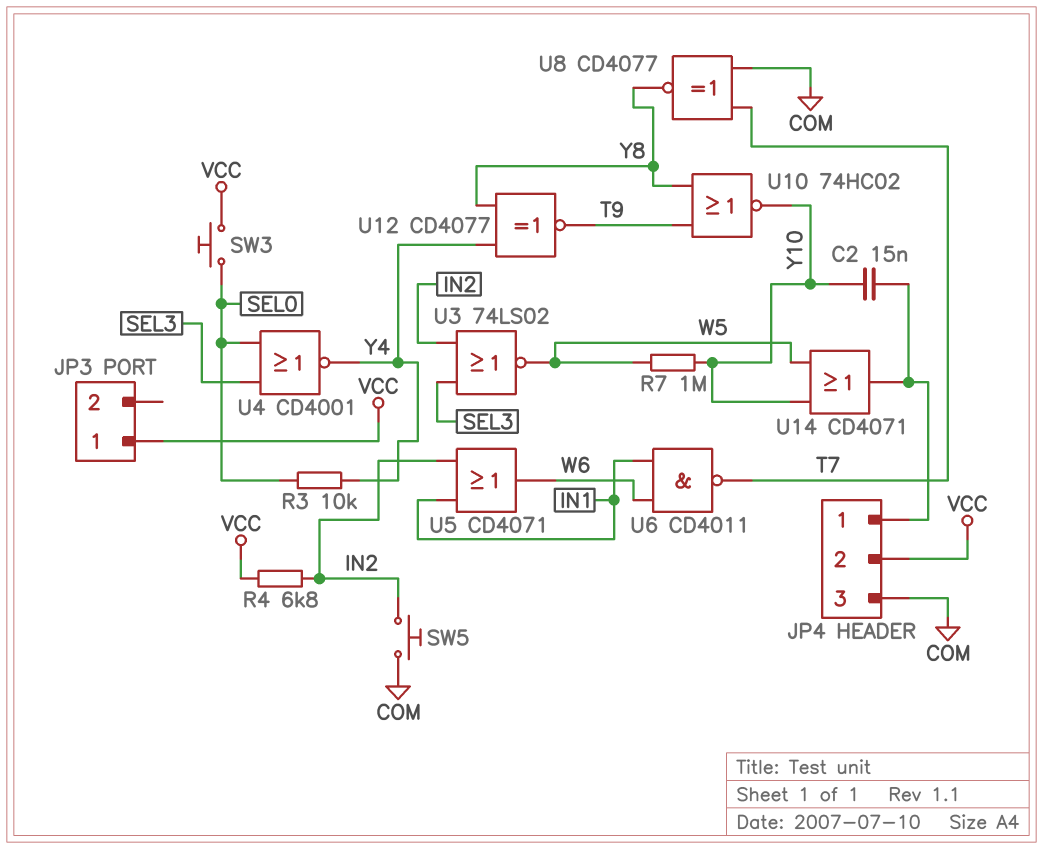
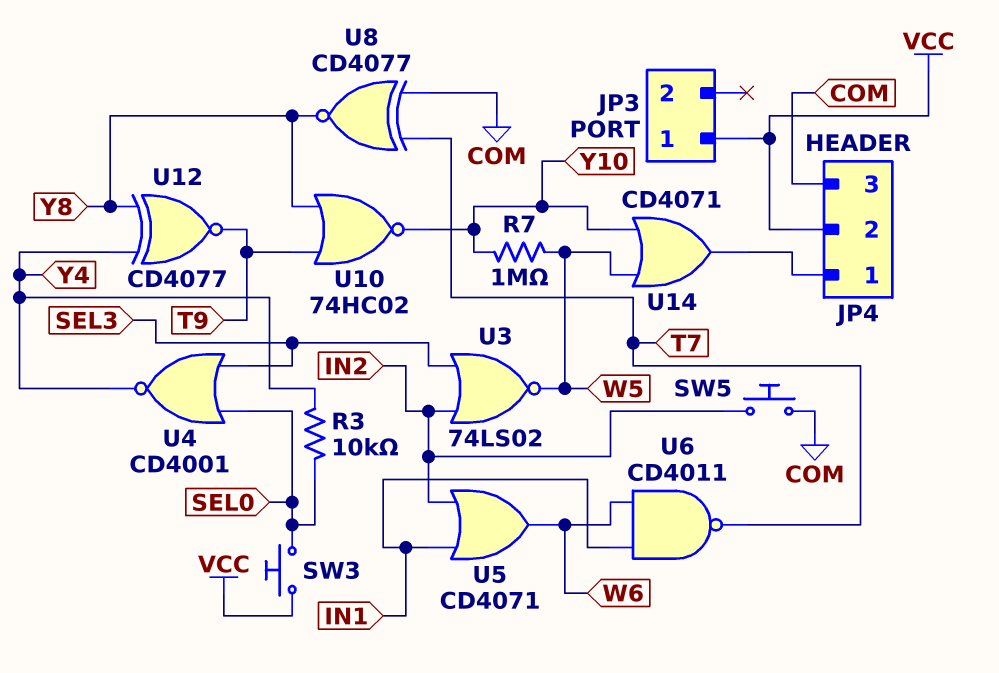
C2: 15nF (JP4/1, Y10) -> none
R4: 6.8k (IN2, VCC) -> none

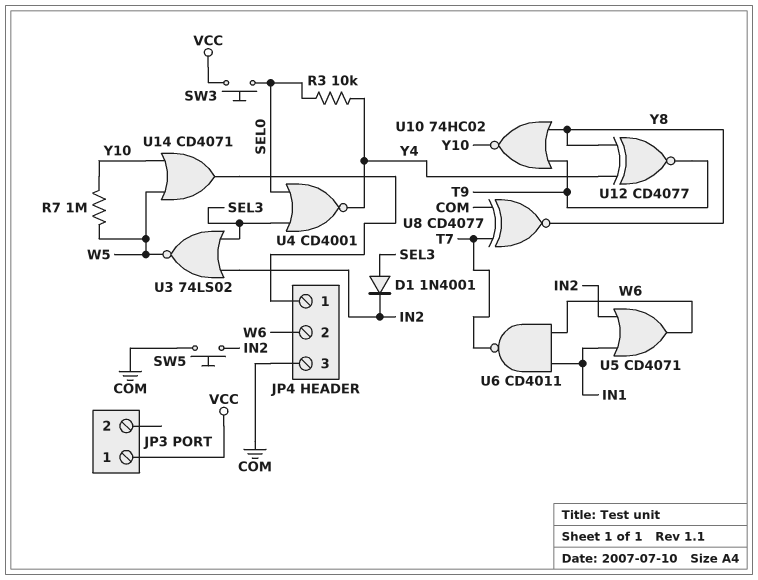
D1: none -> diode 1N4001 (A SEL3, K IN2)
JP4 pin 2: VCC -> W6

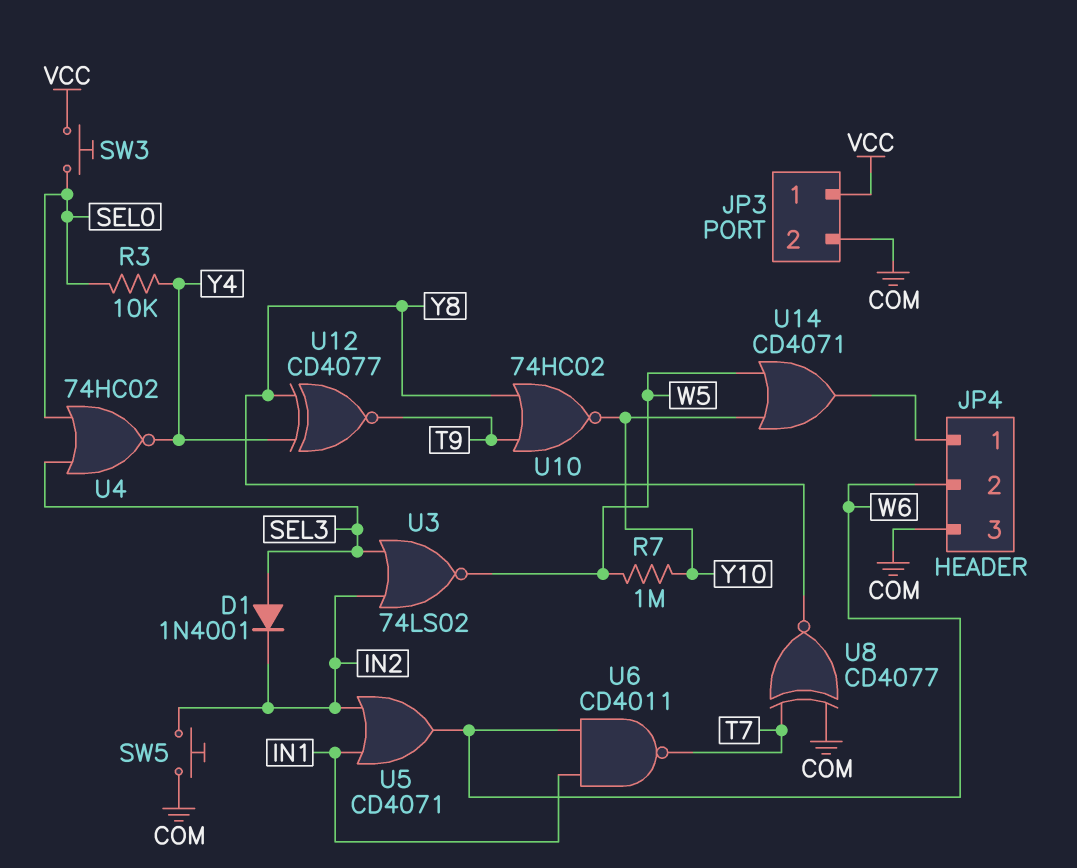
JP3 pin 2: none -> COM
U4: NOR CD4001 (in SEL0, in SEL3, out Y4) -> NOR 74HC02 (in SEL0, in SEL3, out Y4)

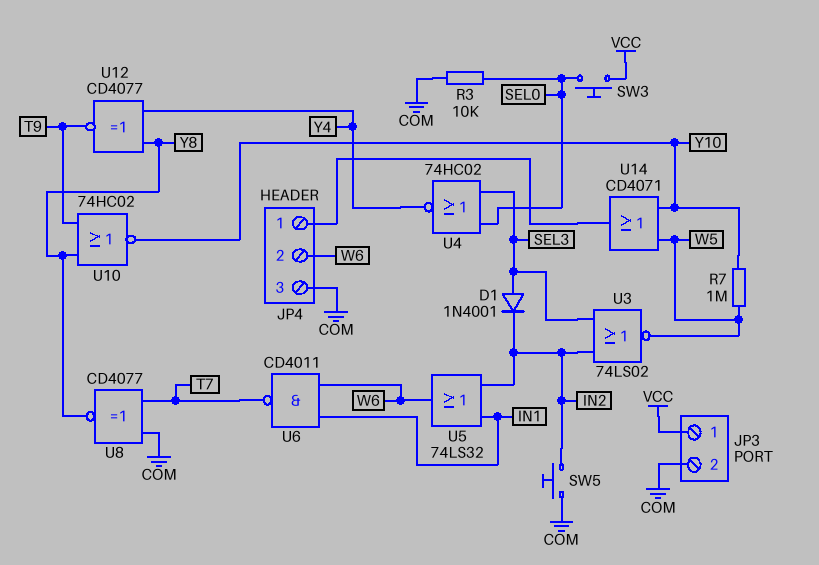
R3: 10k (SEL0, Y4) -> 10k (COM, SEL0)
U5: OR CD4071 (in IN1, in IN2, out W6) -> OR 74LS32 (in IN1, in IN2, out W6)

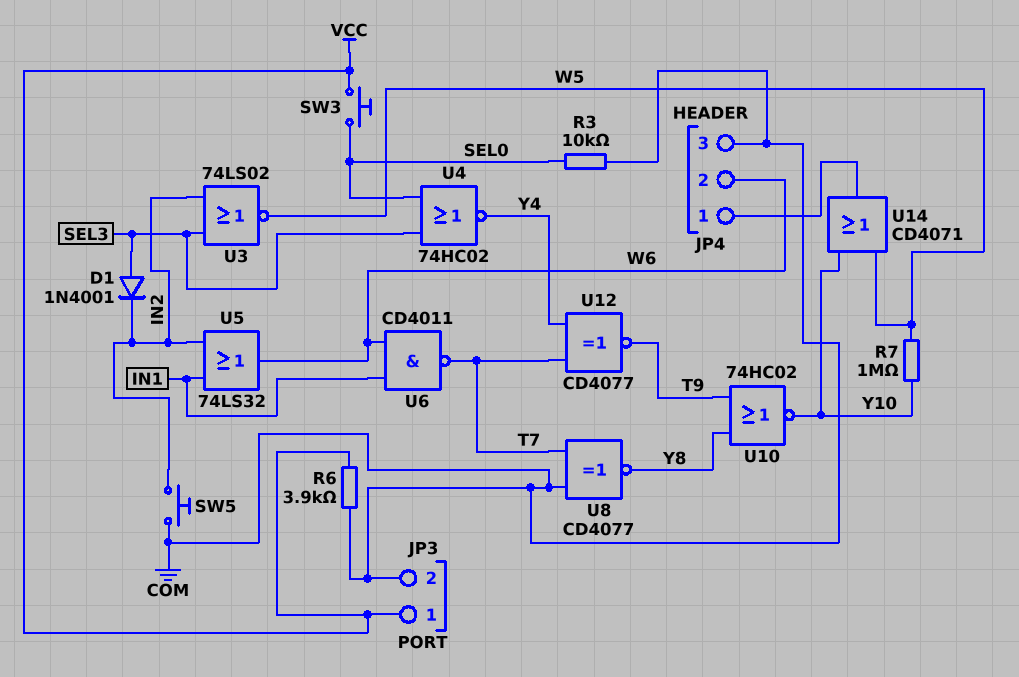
R6: none -> 3.9k (COM, VCC)
U12: XNOR CD4077 (in Y4, in Y8, out T9) -> XNOR CD4077 (in T7, in Y4, out T9)

